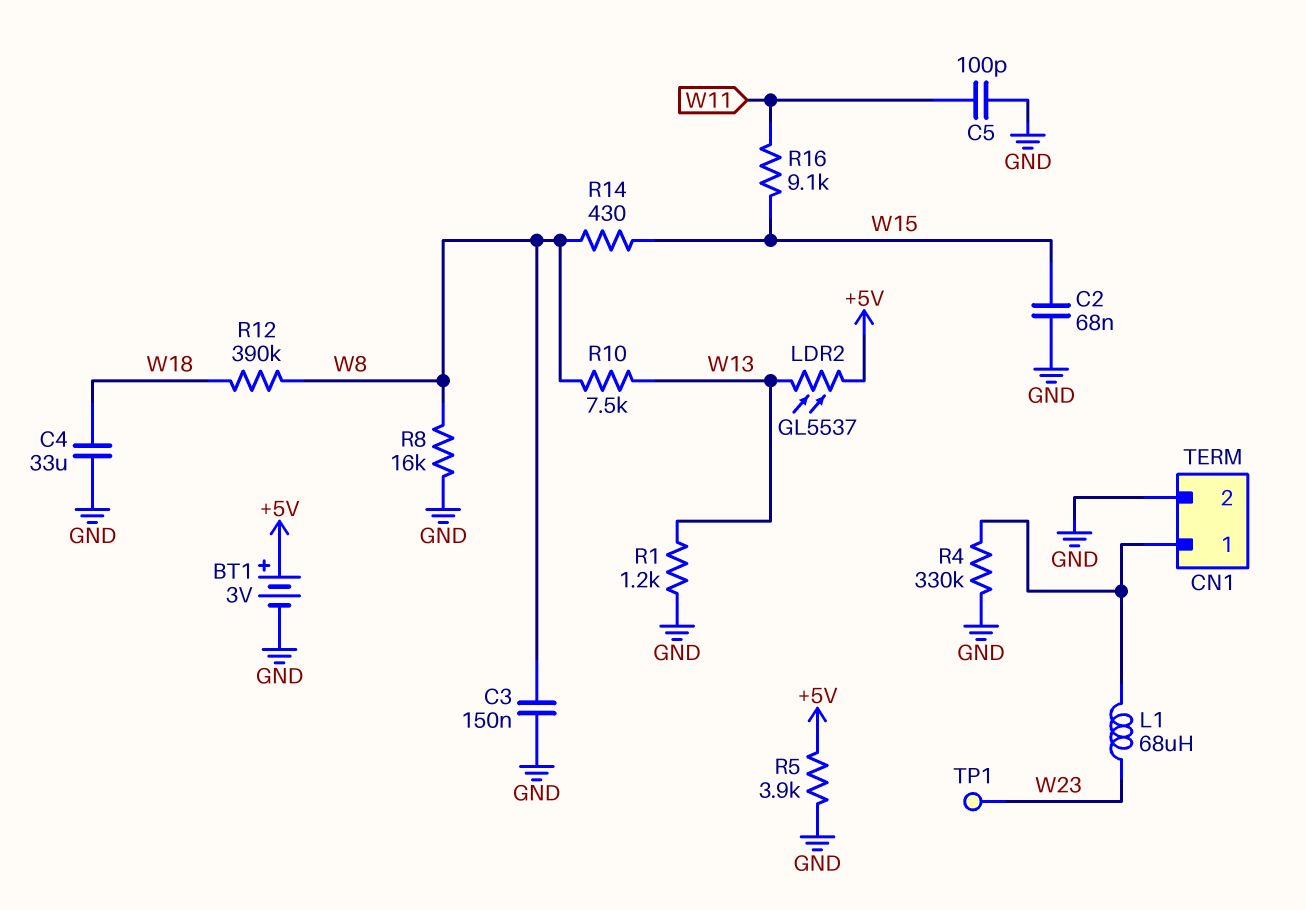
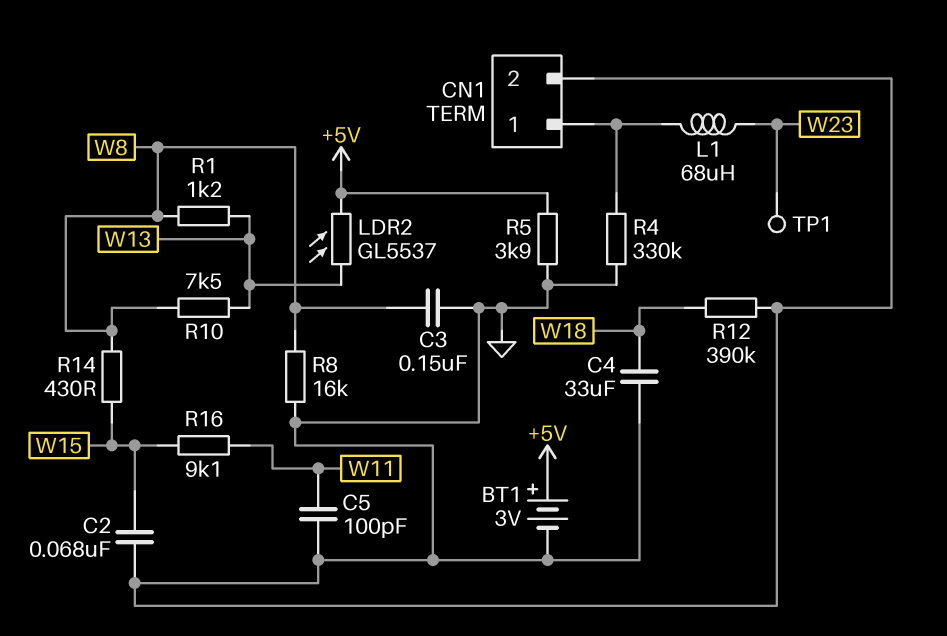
R1: 1.2k (GND, W13) -> 1.2k (W8, W13)
R12: 390k (W8, W18) -> 390k (GND, W18)

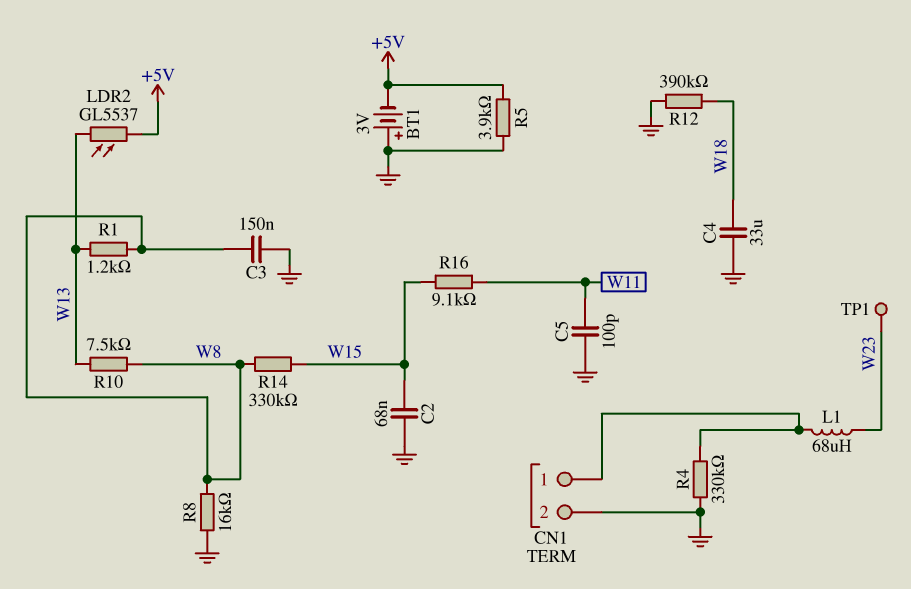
BT1: 3V (plus +5V, minus GND) -> 3V (plus GND, minus +5V)
R14: 430 (W8, W15) -> 330k (W8, W15)

